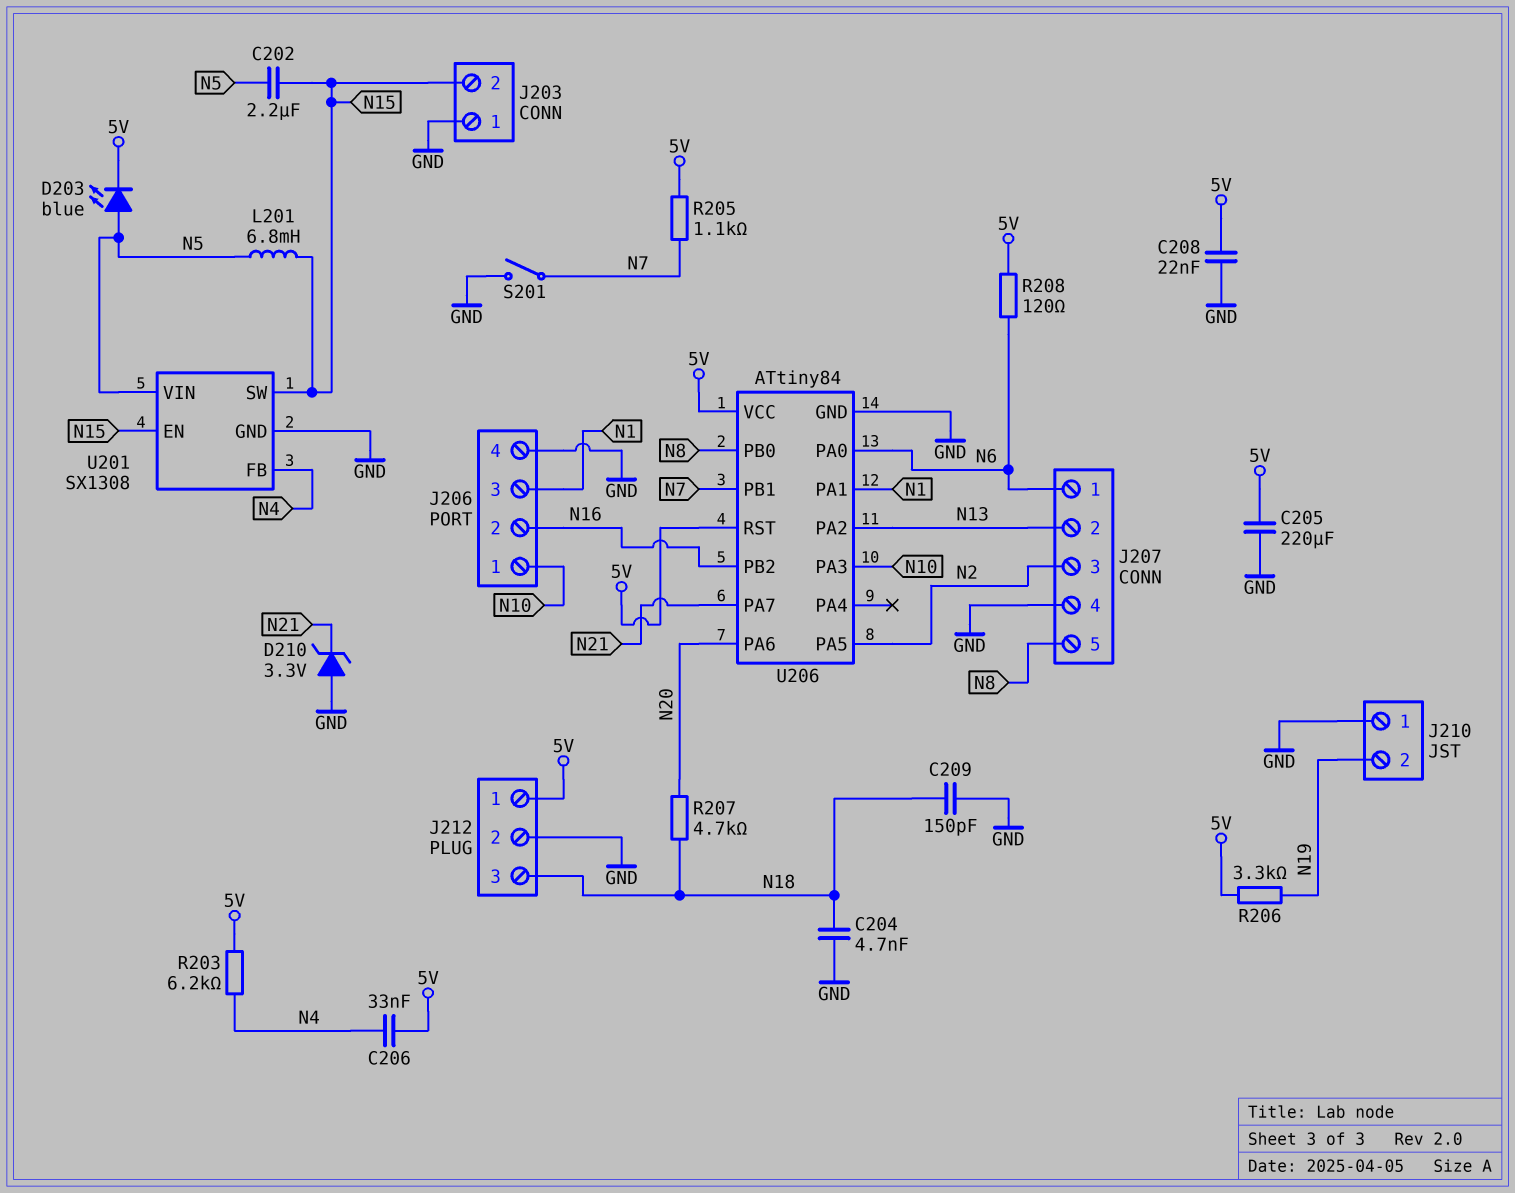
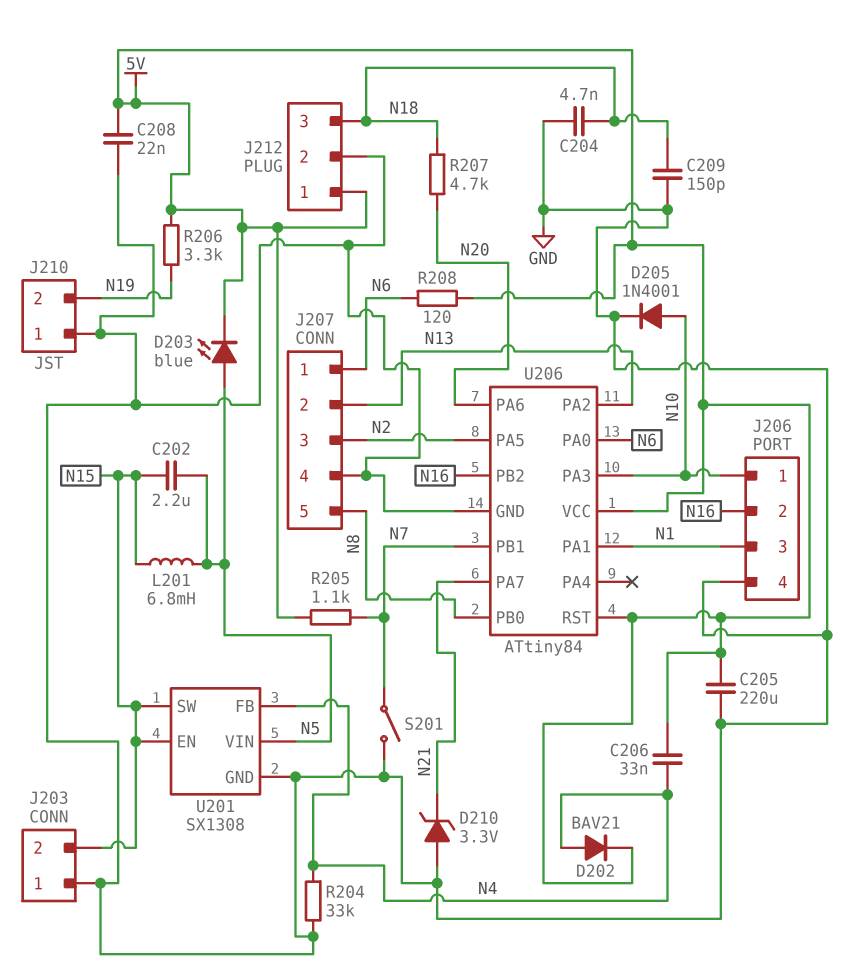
D202: none -> diode BAV21 (A N4, K 5V)
D205: none -> diode 1N4001 (A N10, K GND)
R203: 6.2k (5V, N4) -> none
R204: none -> 33k (GND, N4)

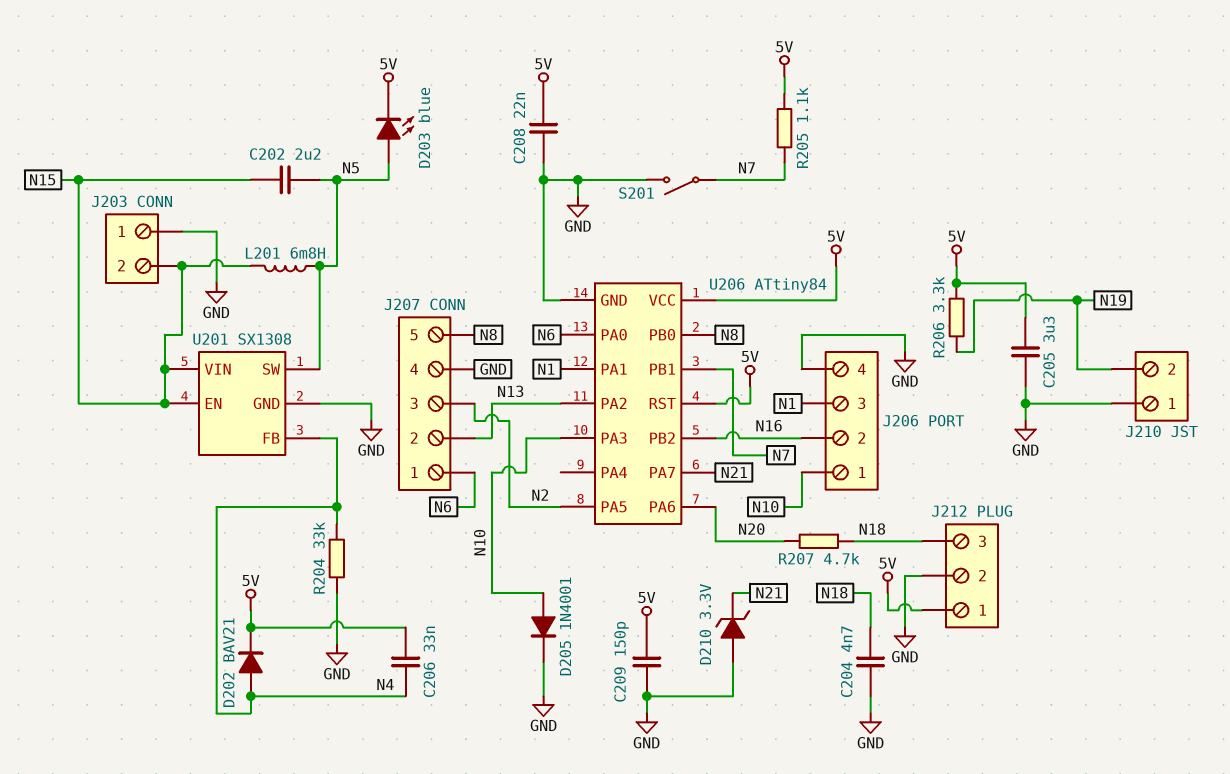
C205: 220uF (5V, GND) -> 3.3uF (5V, GND)
C209: 150pF (GND, N18) -> 150pF (5V, GND)
R208: 120 (5V, N6) -> none
U201 pin SW: N15 -> N5
U201 pin VIN: N5 -> N15

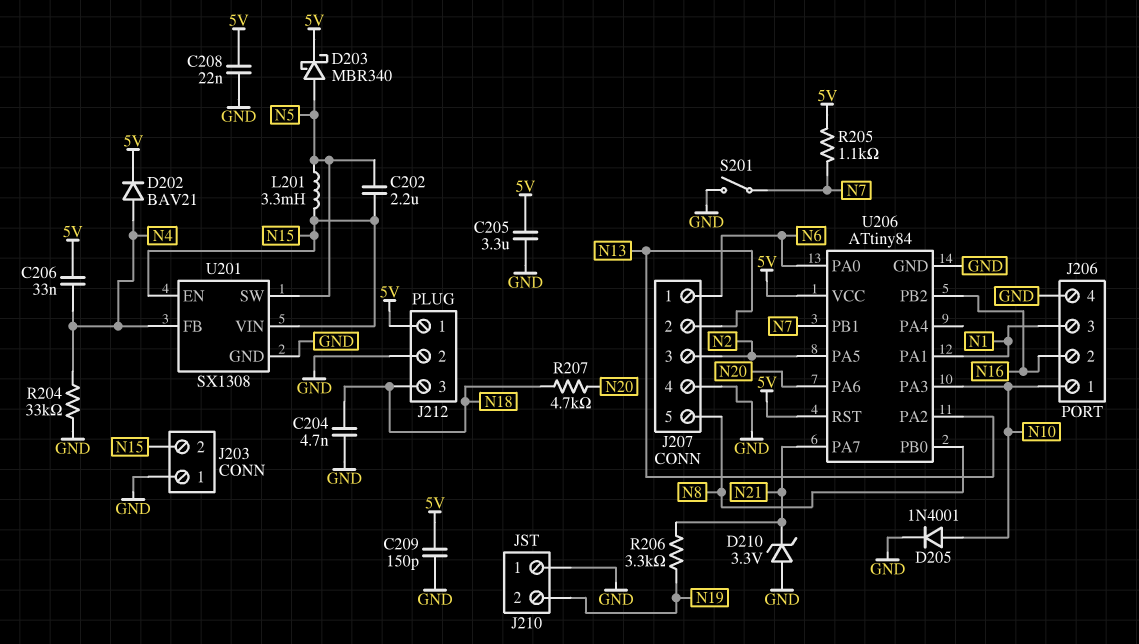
D203: LED blue (A N5, K 5V) -> schottky MBR340 (A N5, K 5V)
L201: 6.8mH (N5, N15) -> 3.3mH (N5, N15)
R206: 3.3k (5V, N19) -> 3.3k (N19, N21)

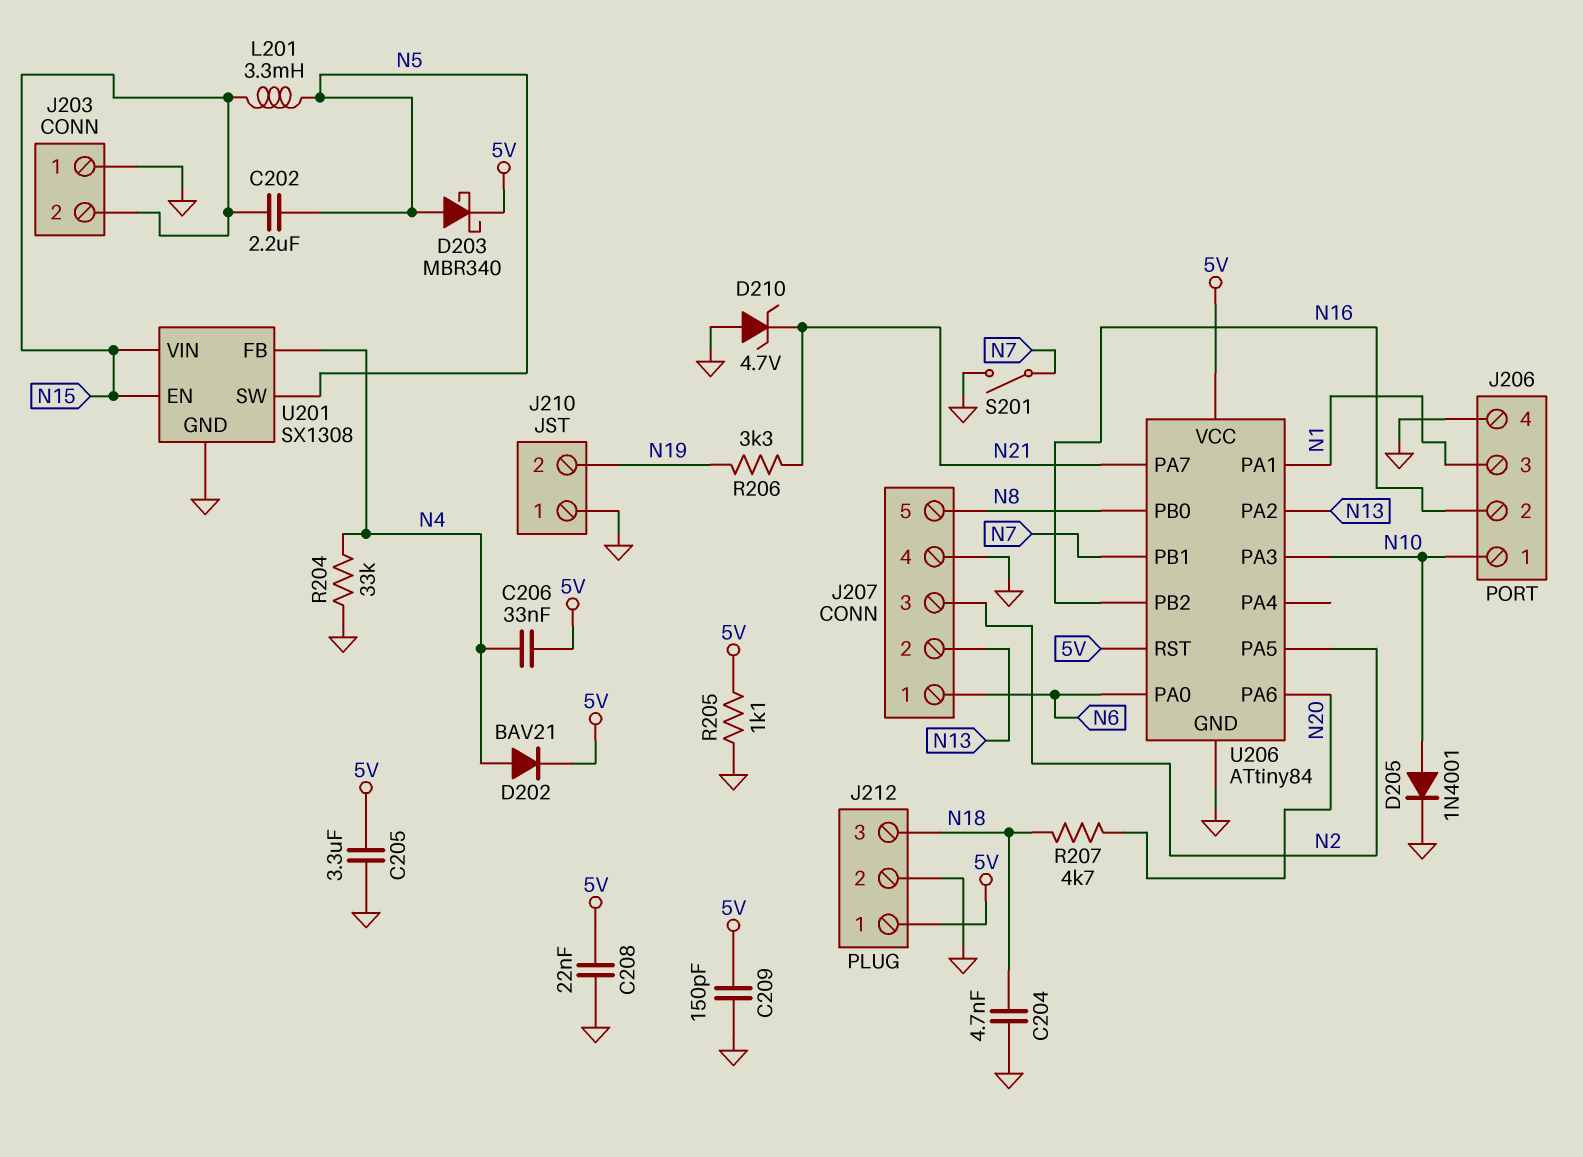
D210: zener 3.3V (A GND, K N21) -> zener 4.7V (A GND, K N21)
R205: 1.1k (5V, N7) -> 1.1k (5V, GND)

